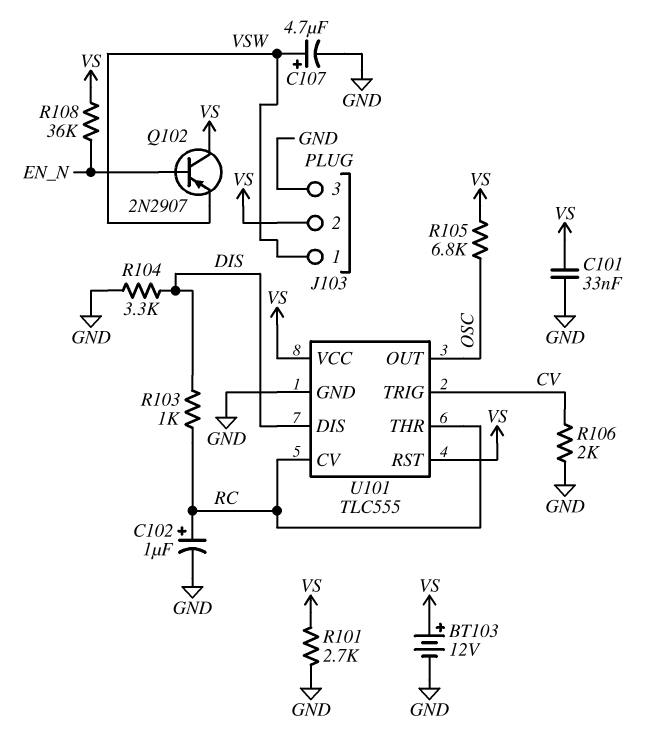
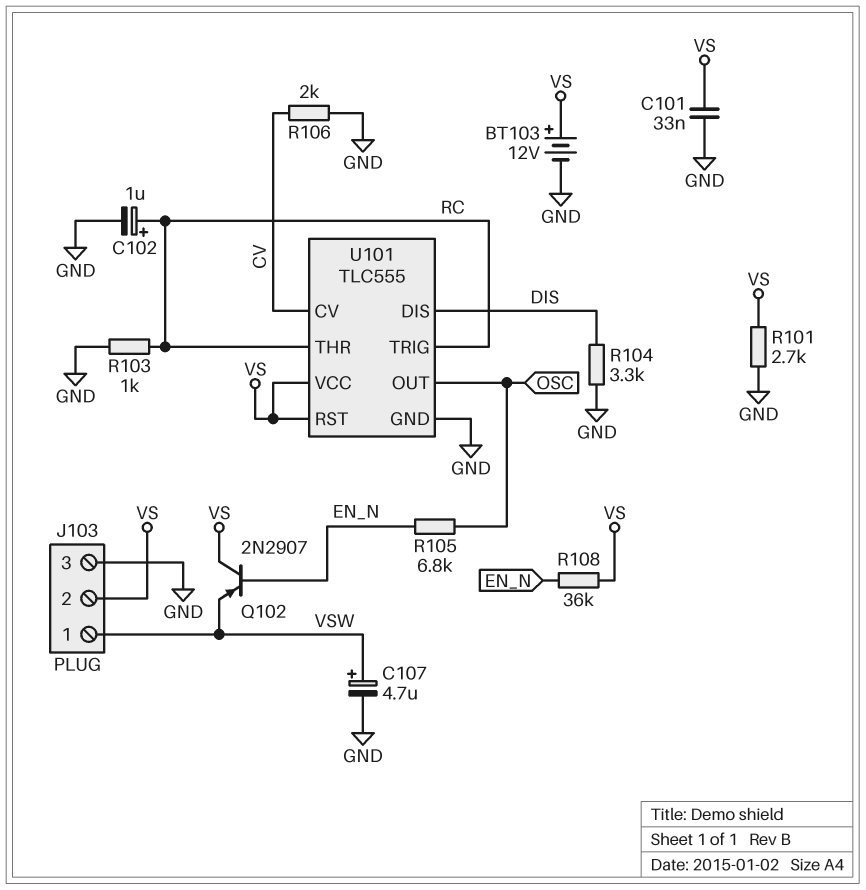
R103: 1k (DIS, RC) -> 1k (GND, RC)
R105: 6.8k (OSC, VS) -> 6.8k (EN_N, OSC)
U101 pin CV: RC -> CV
U101 pin TRIG: CV -> RC

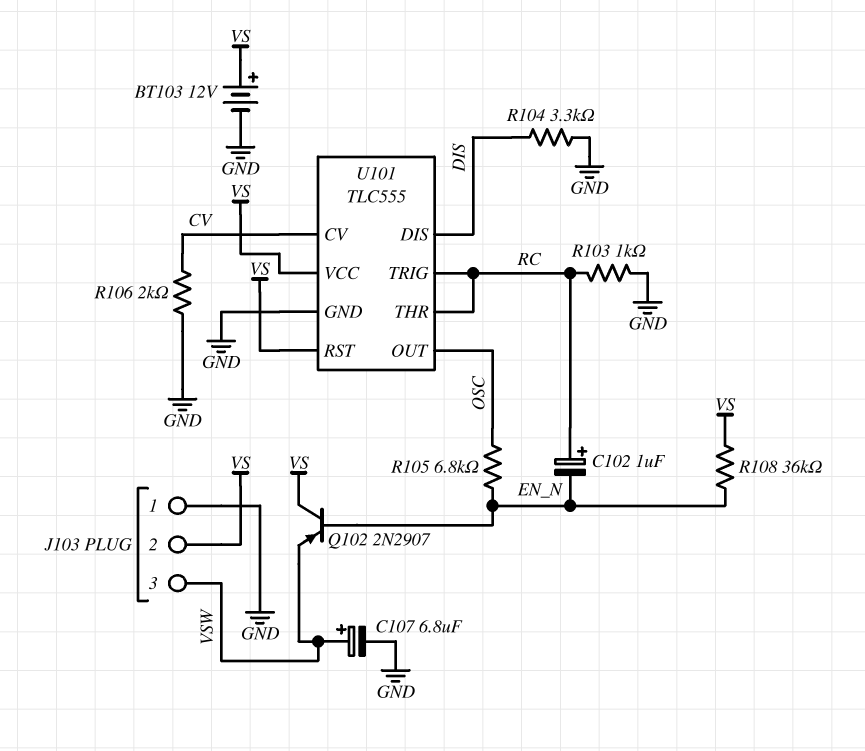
C101: 33nF (GND, VS) -> none
C102: 1uF (plus RC, minus GND) -> 1uF (plus RC, minus EN_N)
C107: 4.7uF (plus VSW, minus GND) -> 6.8uF (plus VSW, minus GND)
J103 pin 1: VSW -> GND
J103 pin 3: GND -> VSW
R101: 2.7k (GND, VS) -> none

